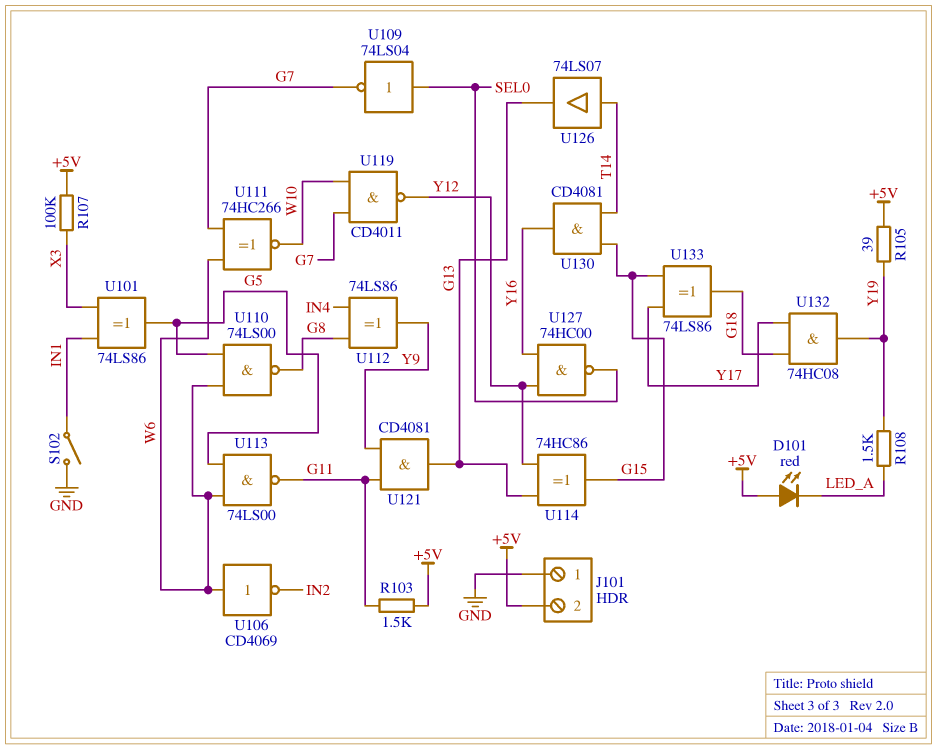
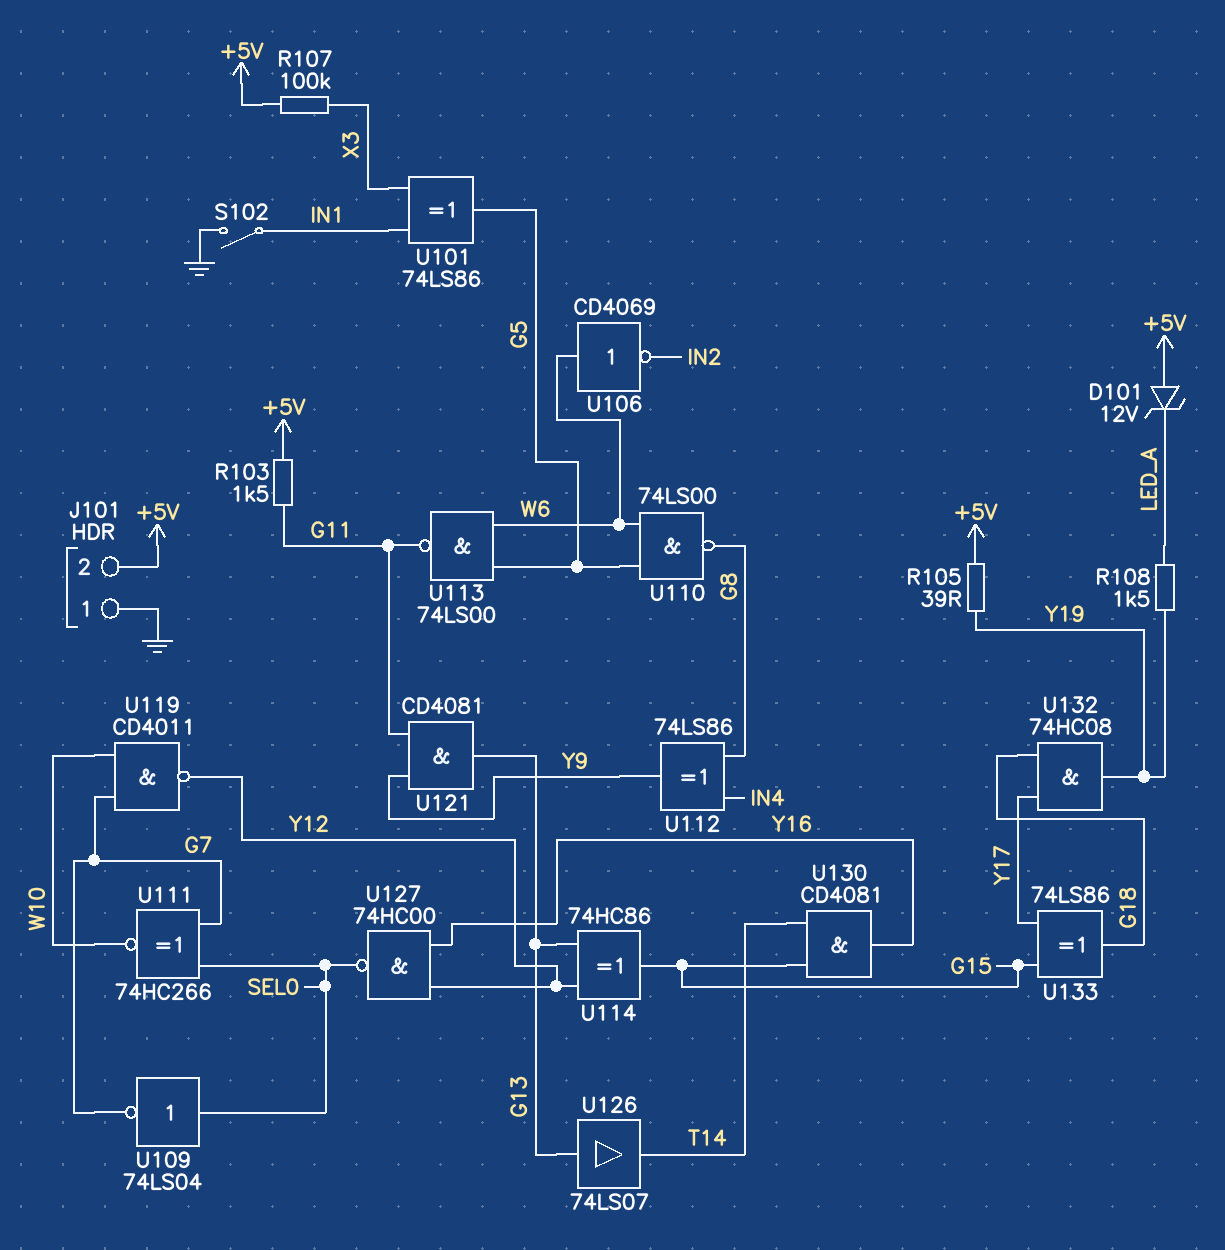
D101: LED red (A +5V, K LED_A) -> zener 12V (A +5V, K LED_A)
U111: XNOR 74HC266 (in G7, in W6, out W10) -> XNOR 74HC266 (in G7, in SEL0, out W10)
U126: buffer 74LS07 (in T14, out G13) -> buffer 74LS07 (in G13, out T14)

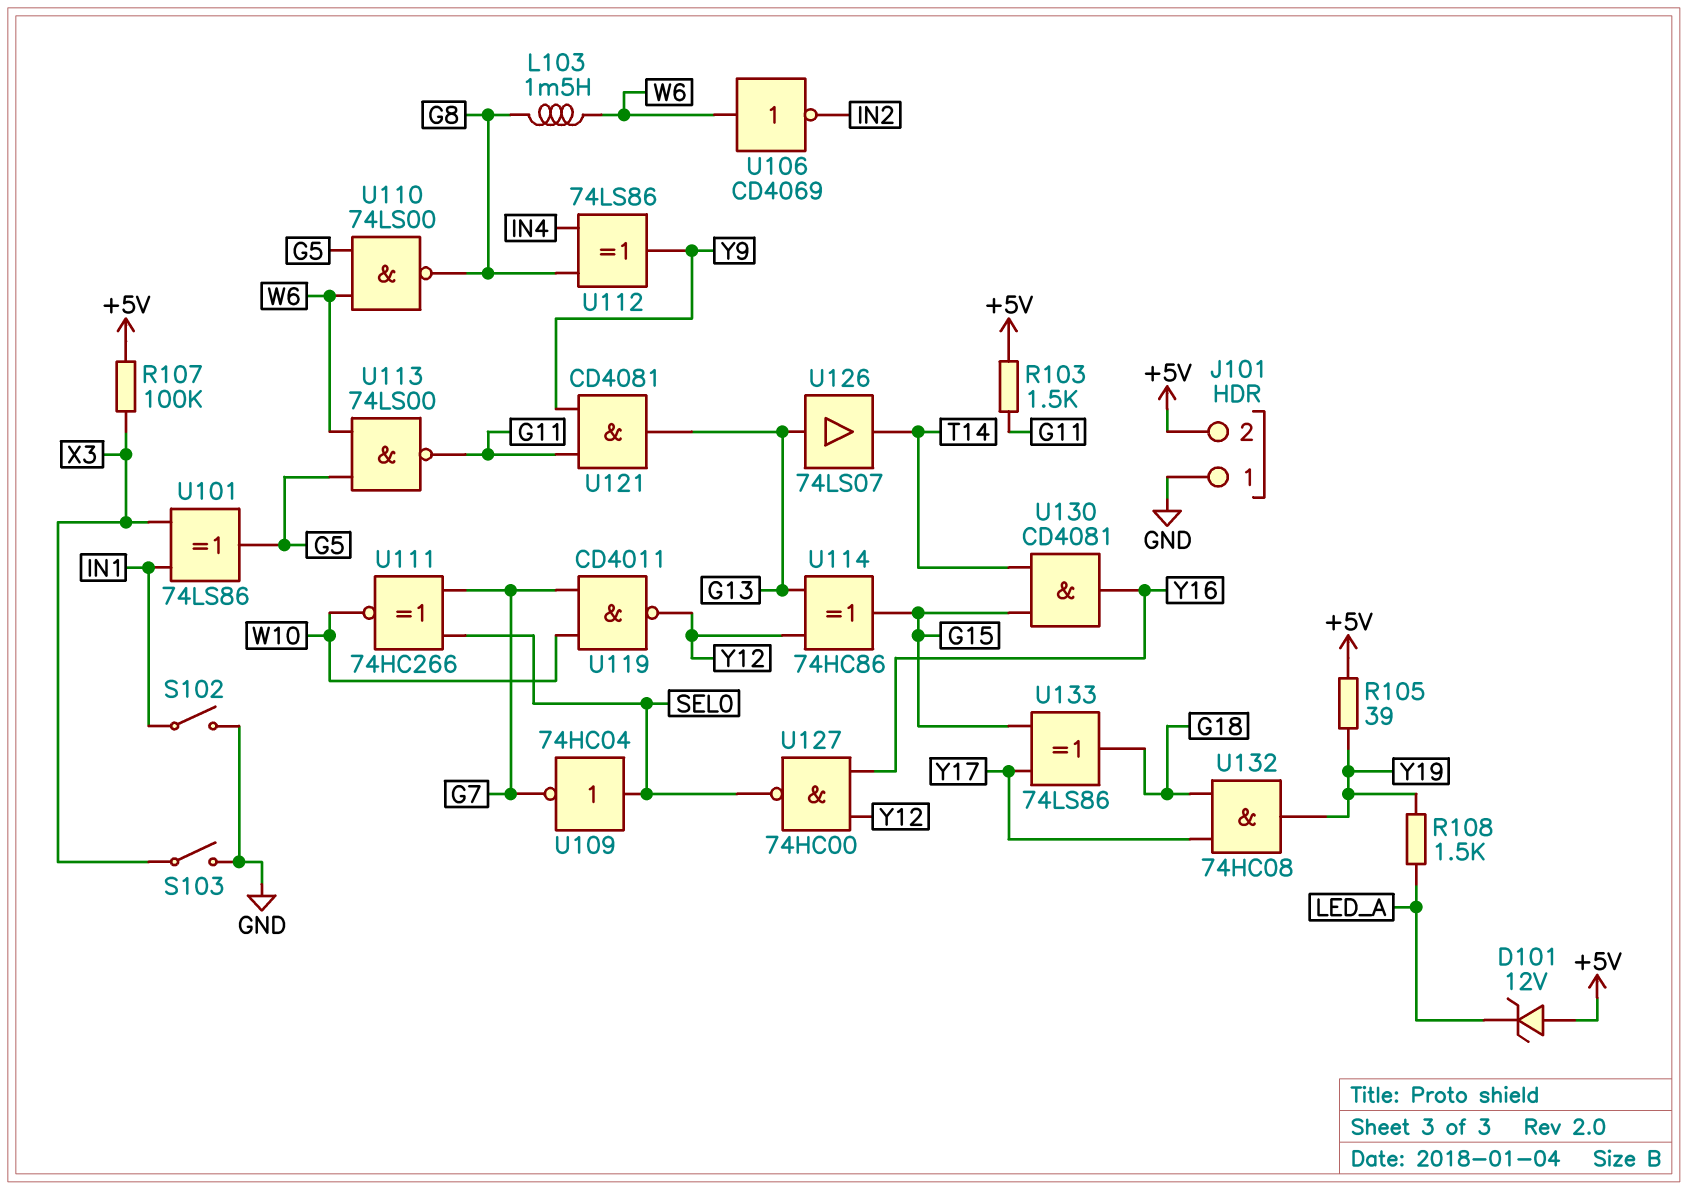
L103: none -> 1.5mH (G8, W6)
S103: none -> switch (GND, X3)
U109: NOT 74LS04 (in SEL0, out G7) -> NOT 74HC04 (in SEL0, out G7)

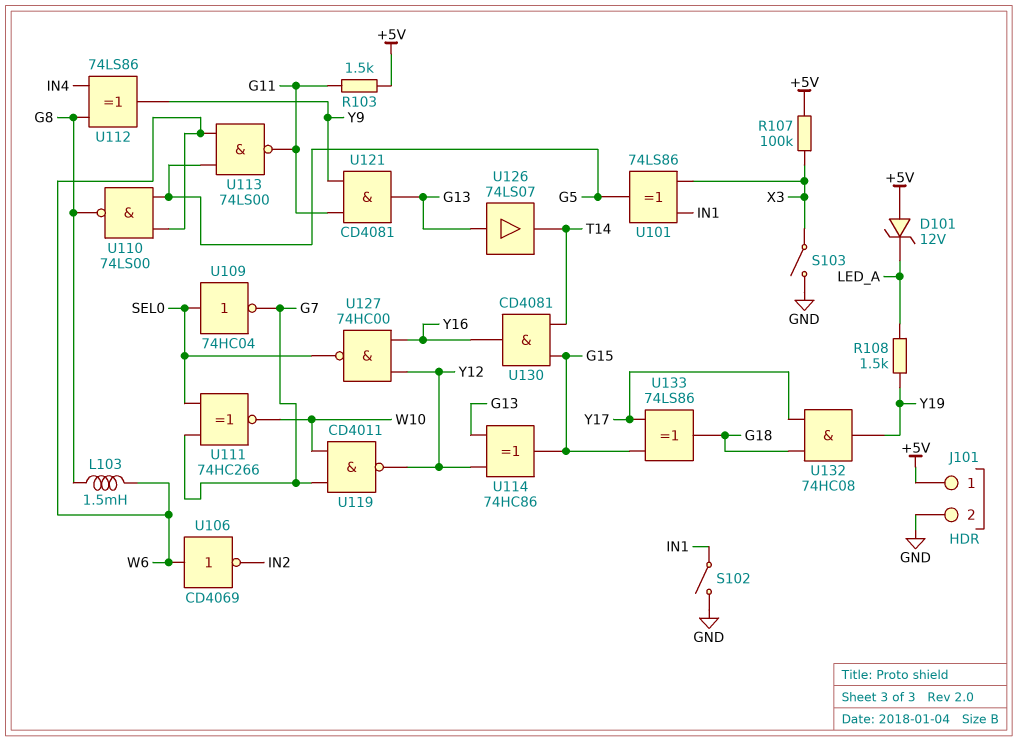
J101 pin 1: GND -> +5V
J101 pin 2: +5V -> GND
R105: 39 (+5V, Y19) -> none

